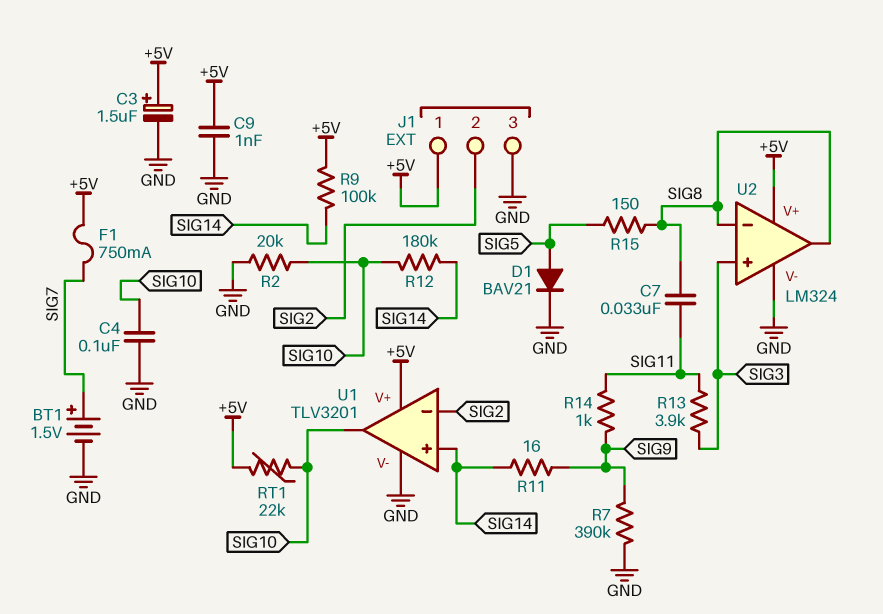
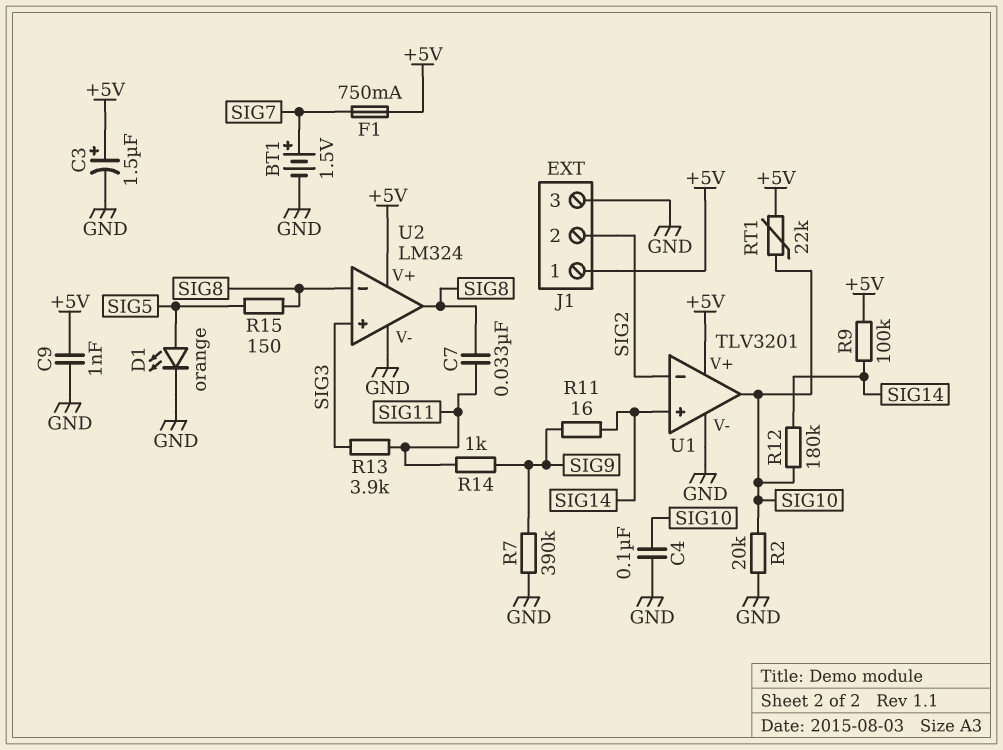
D1: diode BAV21 (A SIG5, K GND) -> LED orange (A SIG5, K GND)

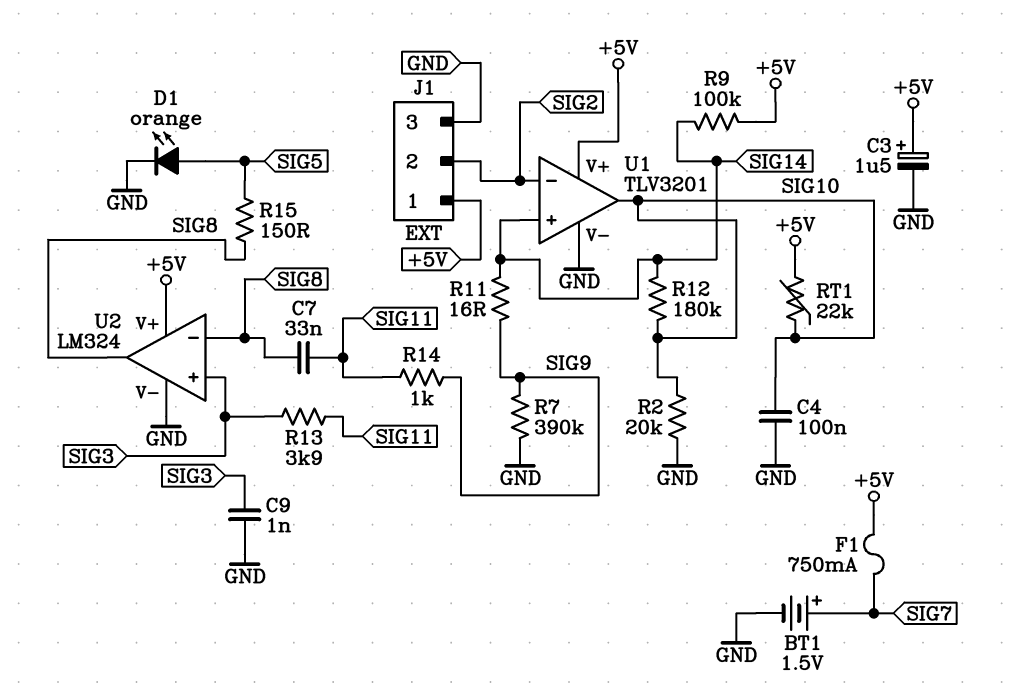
C9: 1nF (+5V, GND) -> 1nF (GND, SIG3)

